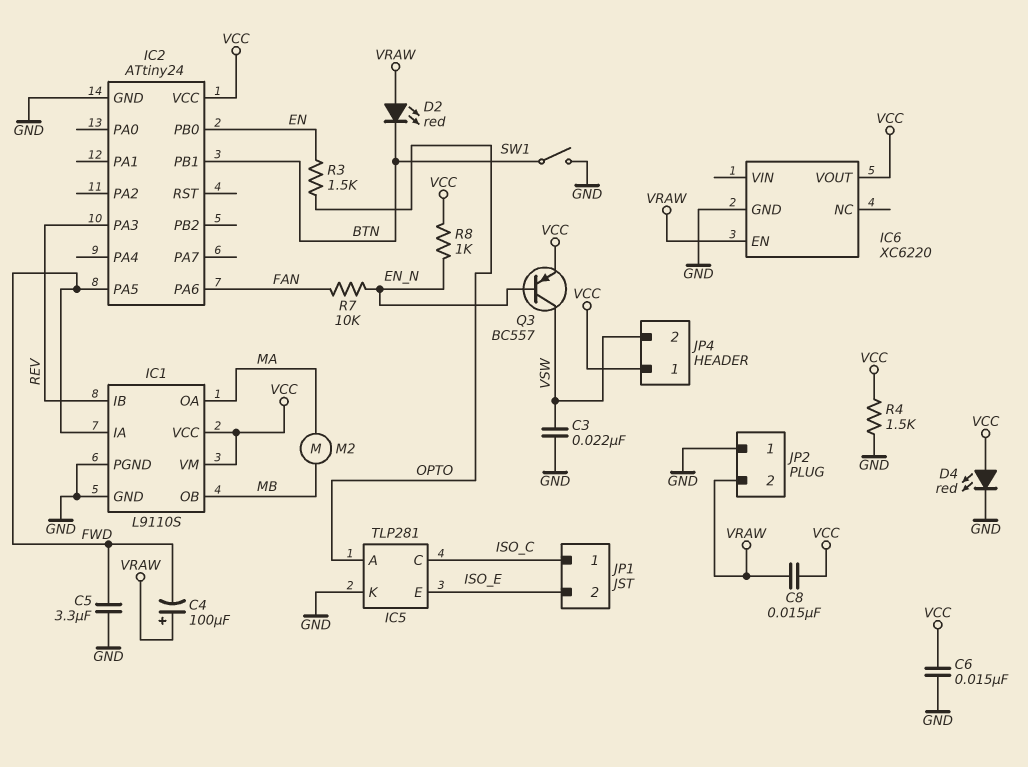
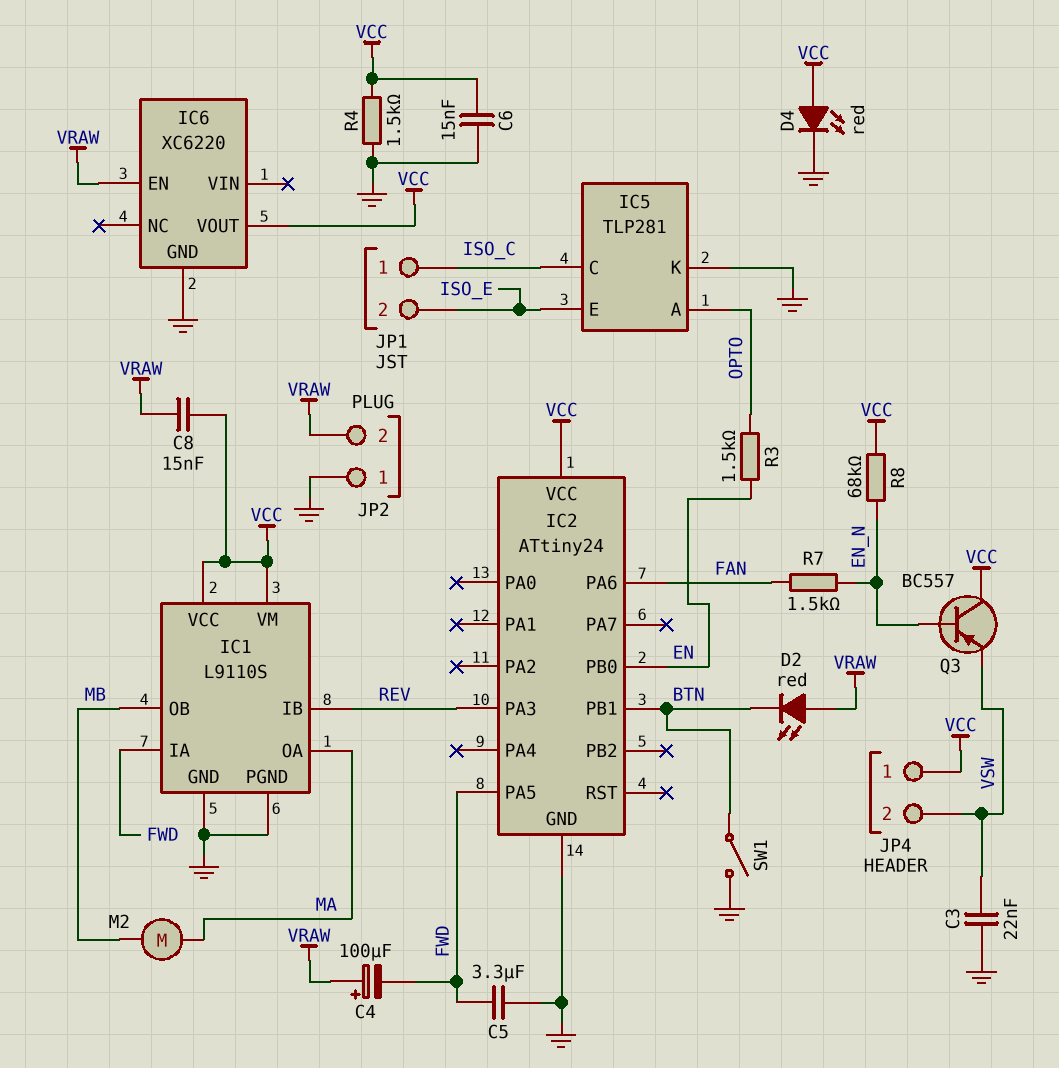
Q3: PNP BC557 (B EN_N, C VSW, E VCC) -> PNP BC557 (B EN_N, C VCC, E VSW)
R7: 10k (EN_N, FAN) -> 1.5k (EN_N, FAN)
R8: 1k (EN_N, VCC) -> 68k (EN_N, VCC)

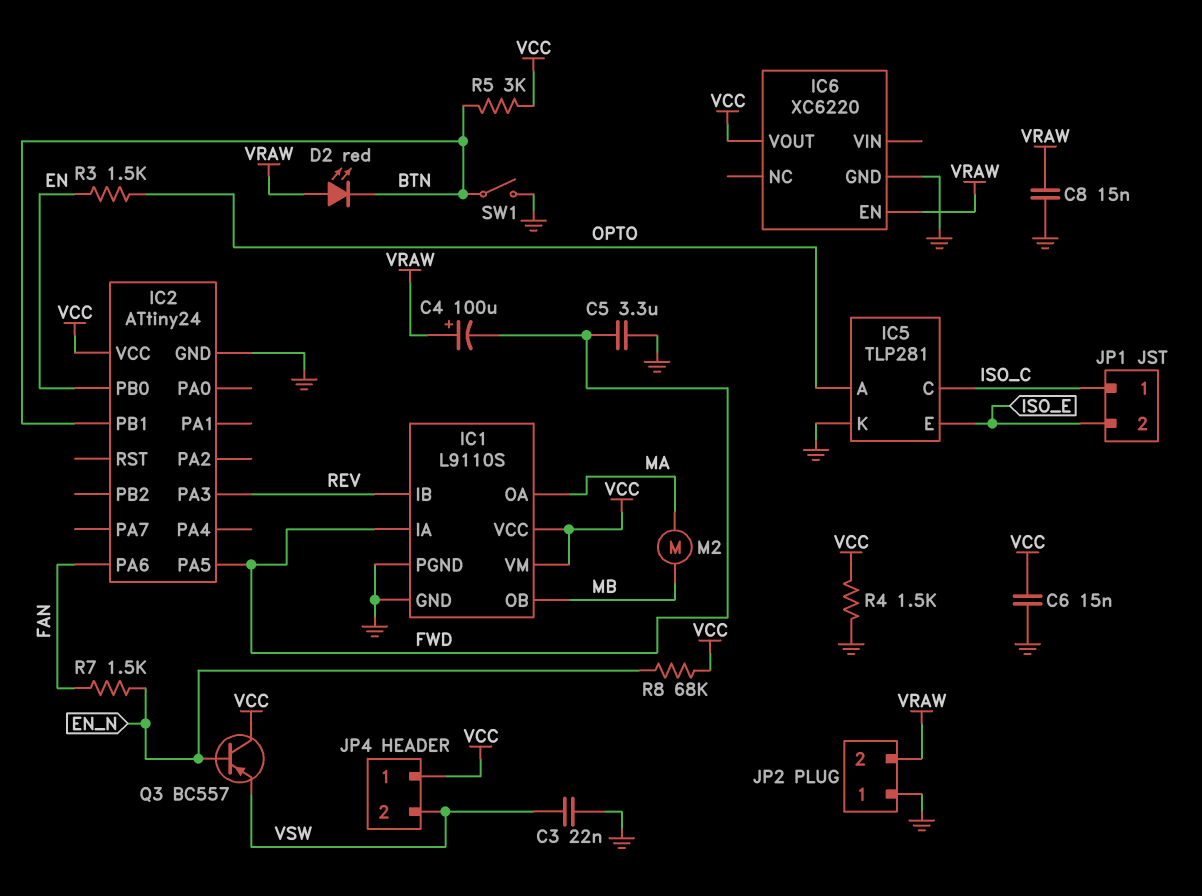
C8: 15nF (VCC, VRAW) -> 15nF (GND, VRAW)
D4: LED red (A VCC, K GND) -> none
R5: none -> 3k (BTN, VCC)

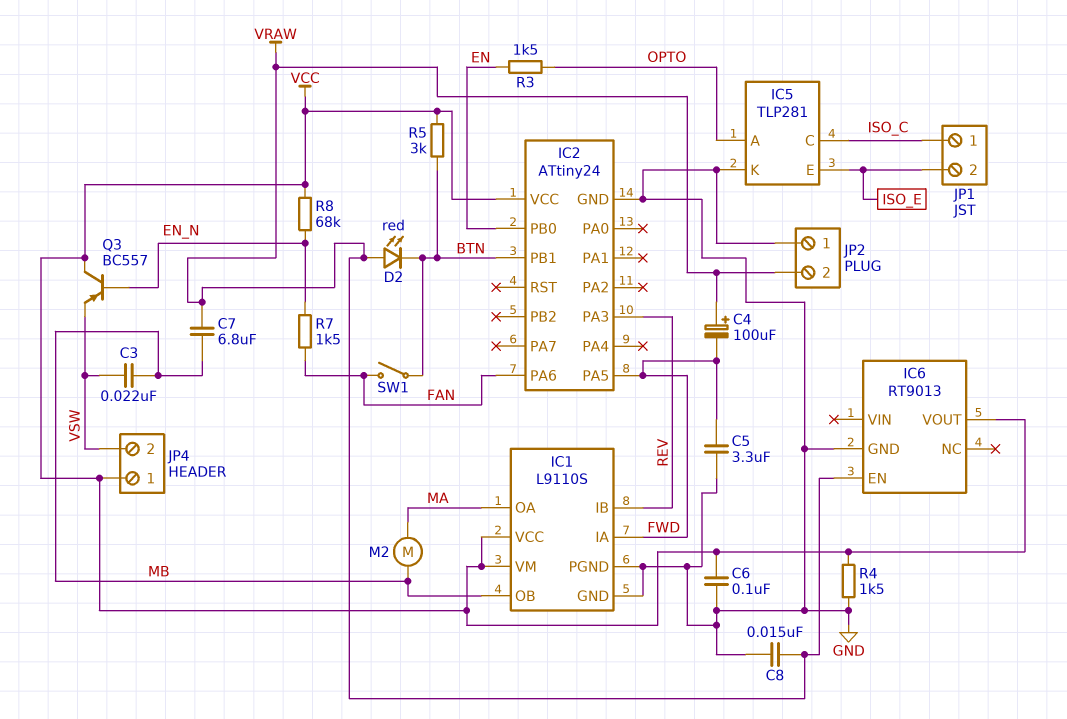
C3: 22nF (GND, VSW) -> 22nF (MB, VSW)
C6: 15nF (GND, VCC) -> 100nF (GND, VCC)
C7: none -> 6.8uF (MB, VRAW)
IC6: XC6220 -> RT9013
SW1: switch (BTN, GND) -> switch (BTN, FAN)

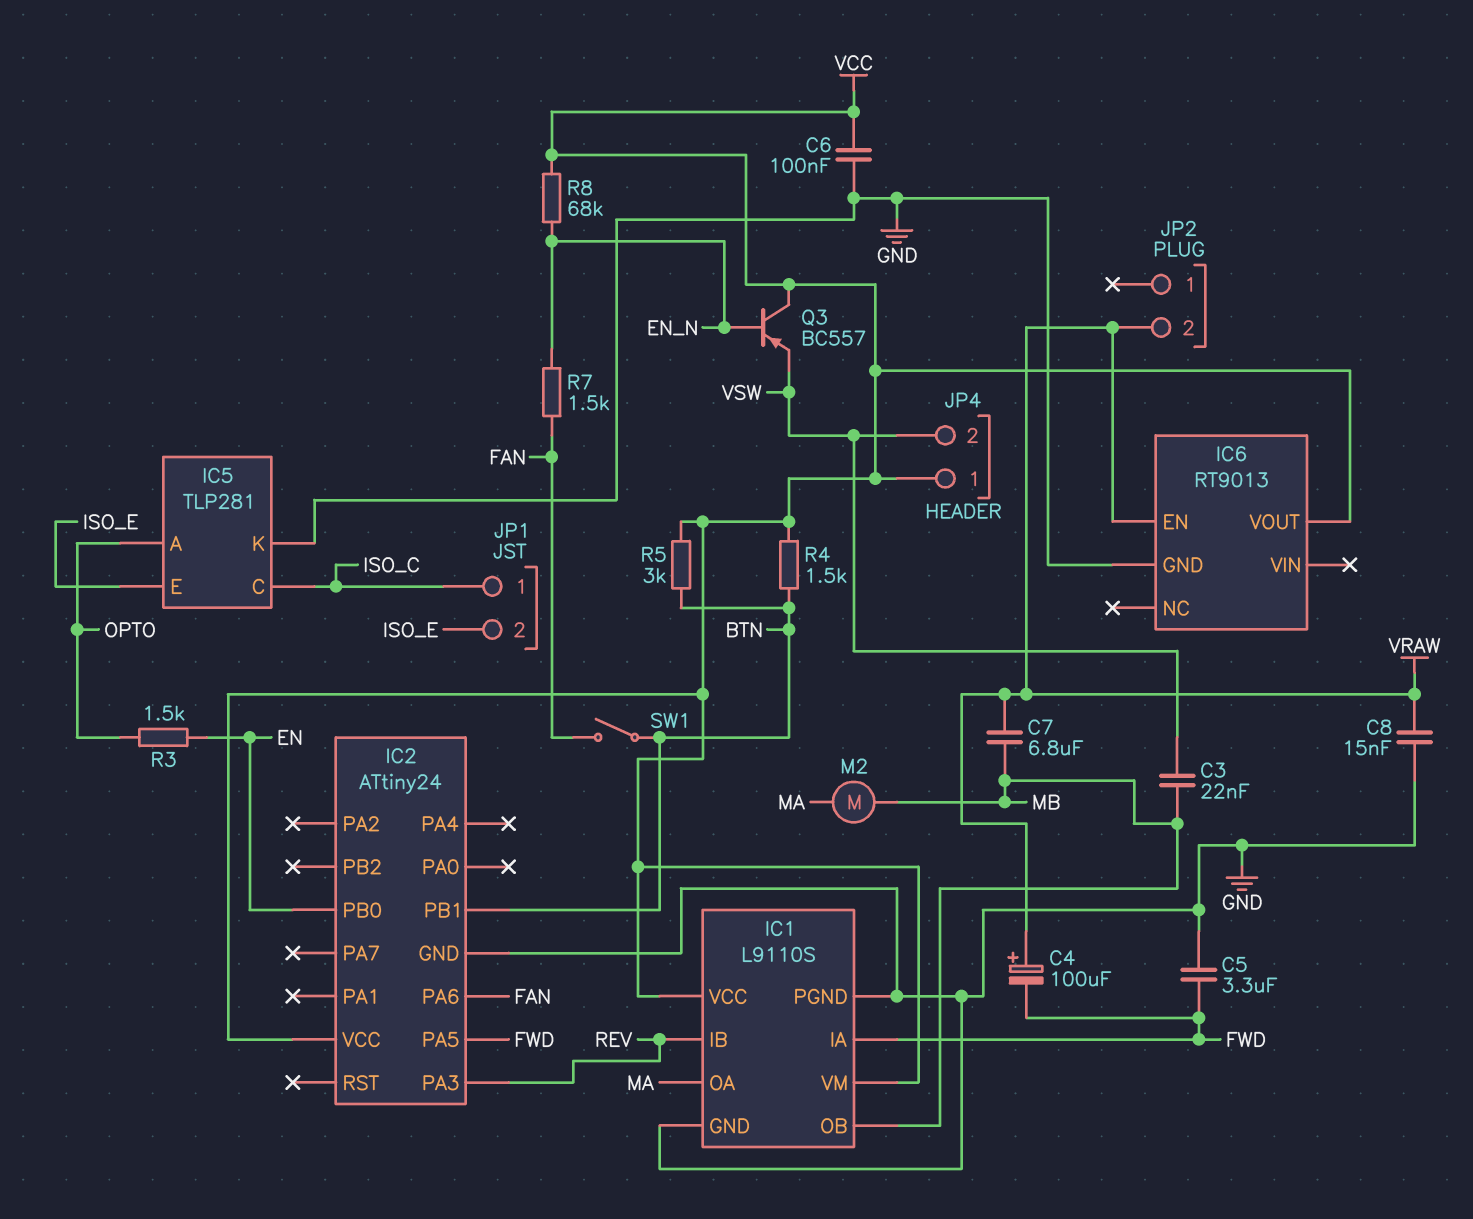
D2: LED red (A VRAW, K BTN) -> none
JP2 pin 1: GND -> none
R4: 1.5k (GND, VCC) -> 1.5k (BTN, VCC)

